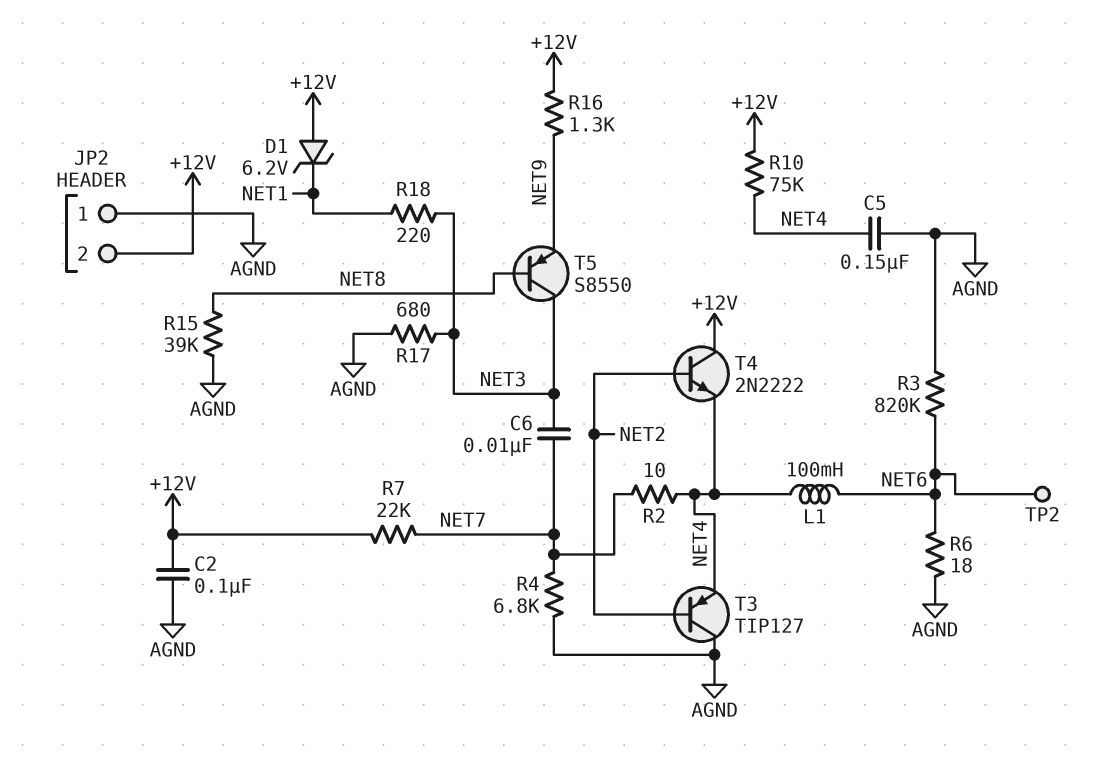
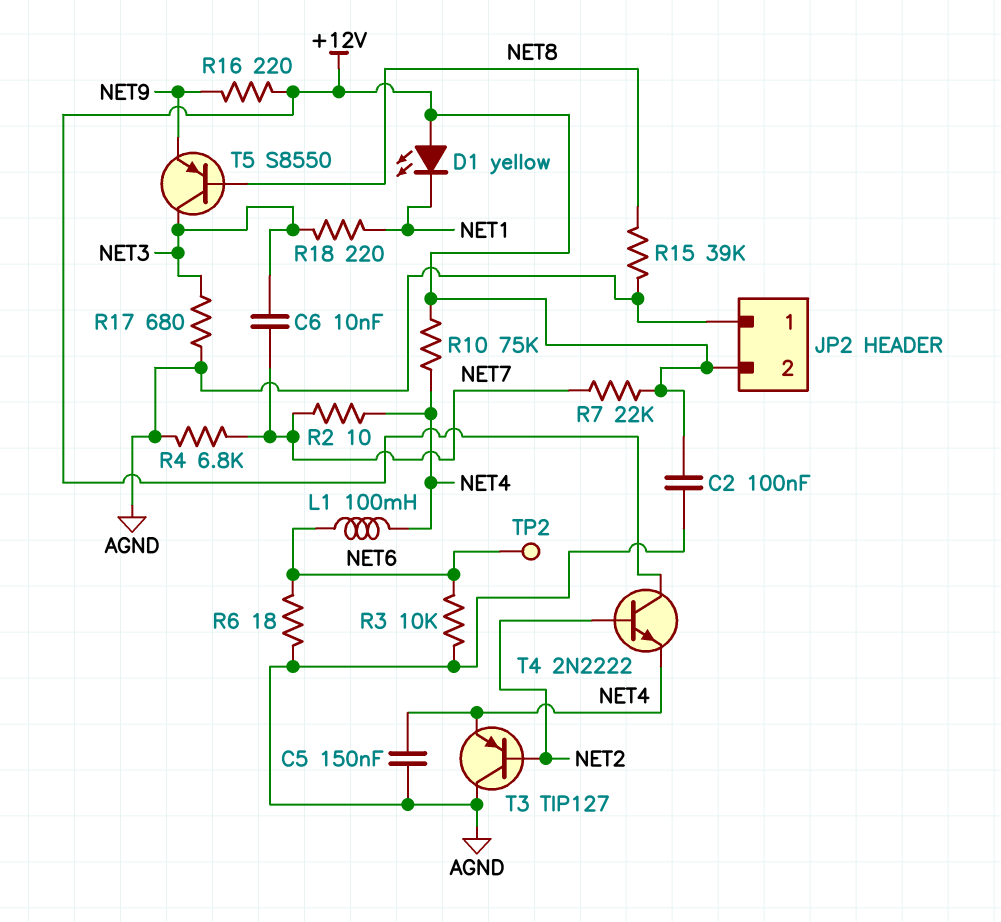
D1: zener 6.2V (A +12V, K NET1) -> LED yellow (A +12V, K NET1)
R3: 820k (AGND, NET6) -> 10k (AGND, NET6)
R16: 1.3k (+12V, NET9) -> 220 (+12V, NET9)

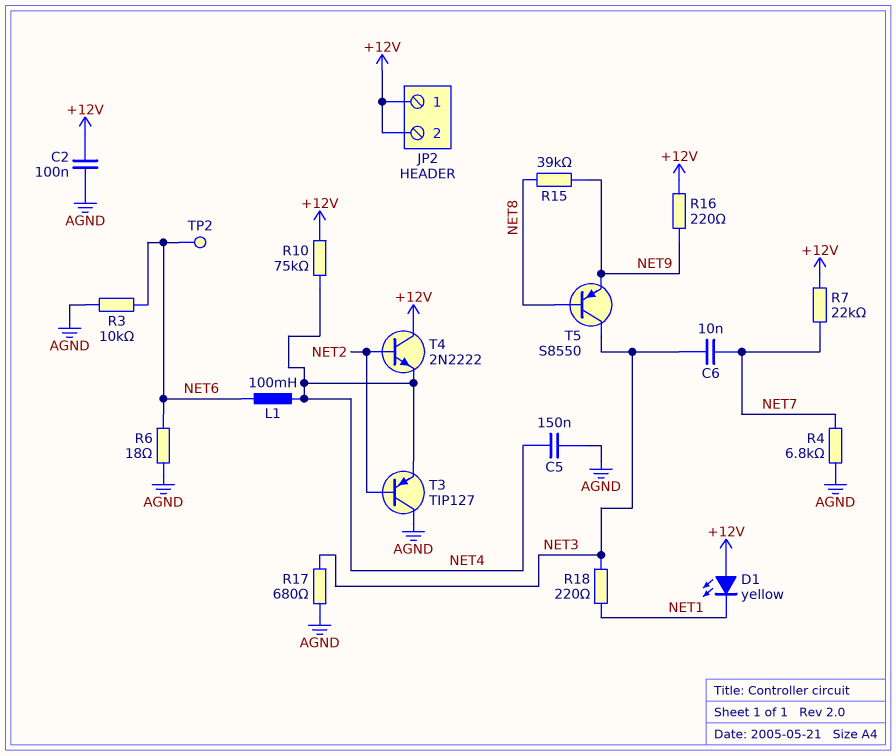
JP2 pin 1: AGND -> +12V
R2: 10 (NET4, NET7) -> none
R15: 39k (AGND, NET8) -> 39k (NET8, NET9)

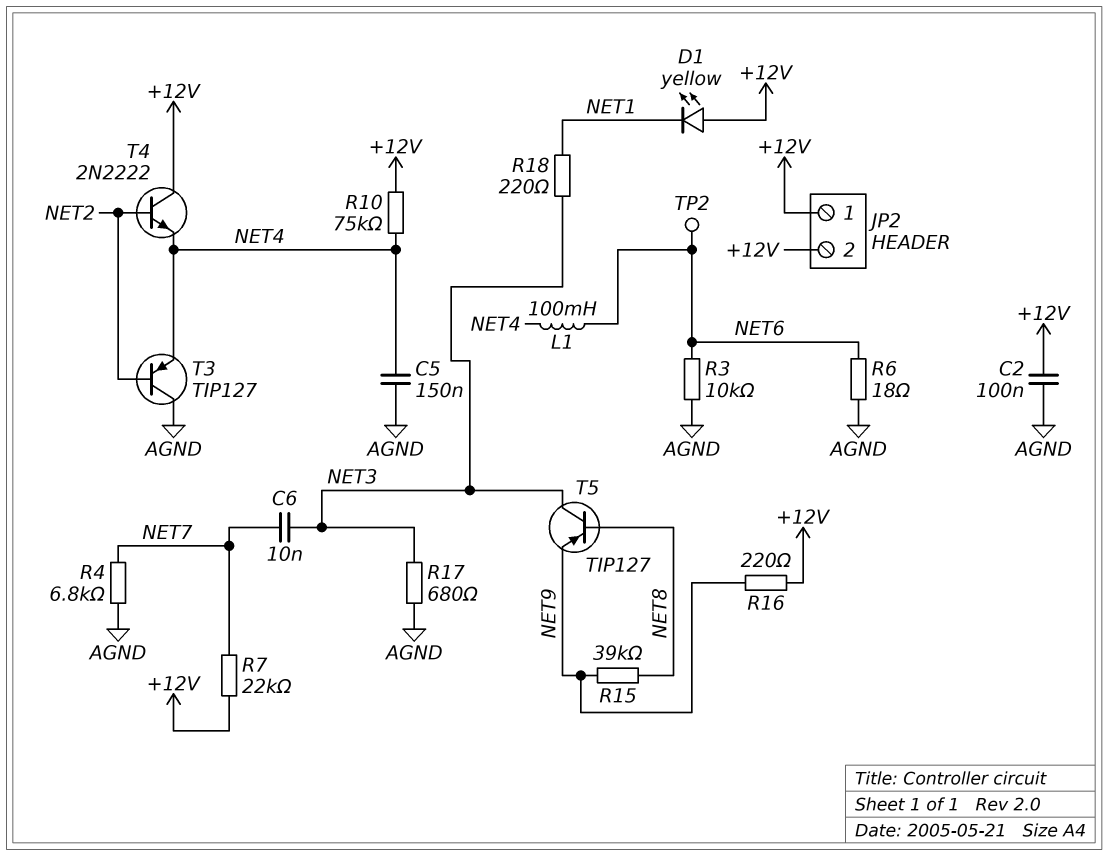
T5: PNP S8550 (B NET8, C NET3, E NET9) -> PNP TIP127 (B NET8, C NET3, E NET9)

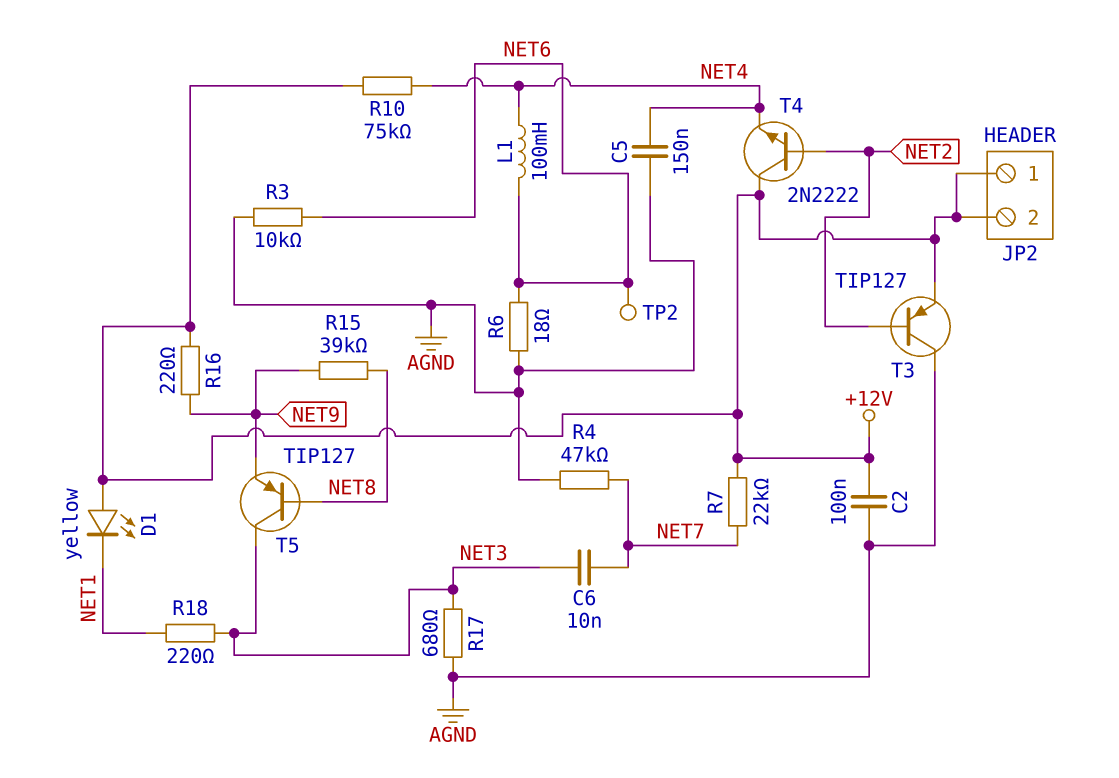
R4: 6.8k (AGND, NET7) -> 47k (AGND, NET7)
T3: PNP TIP127 (B NET2, C AGND, E NET4) -> PNP TIP127 (B NET2, C AGND, E +12V)

